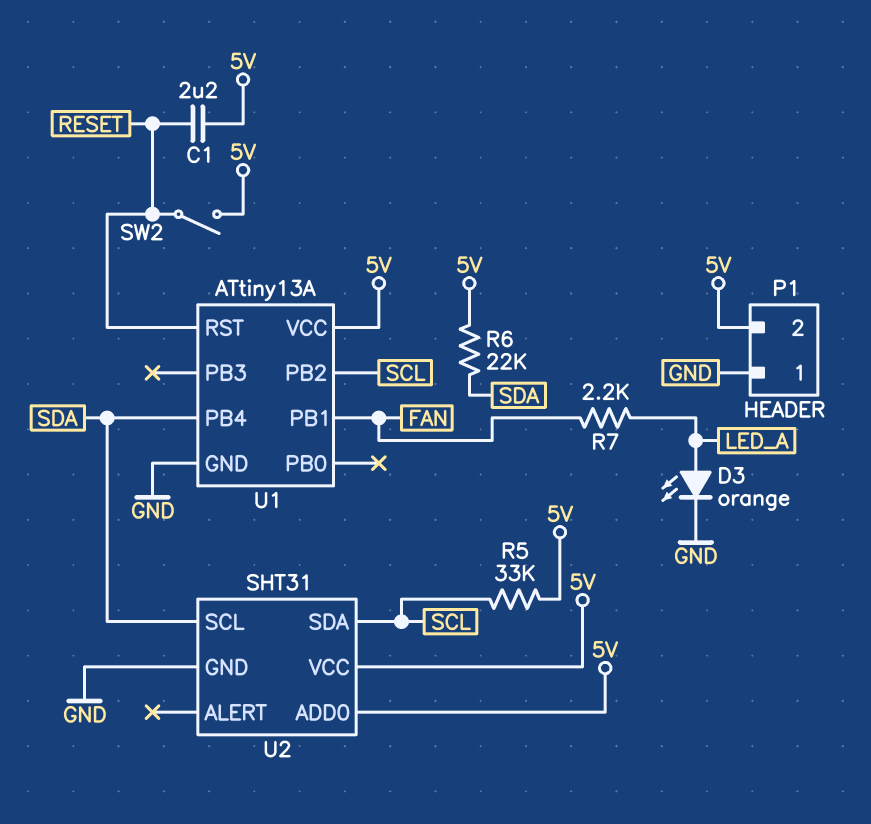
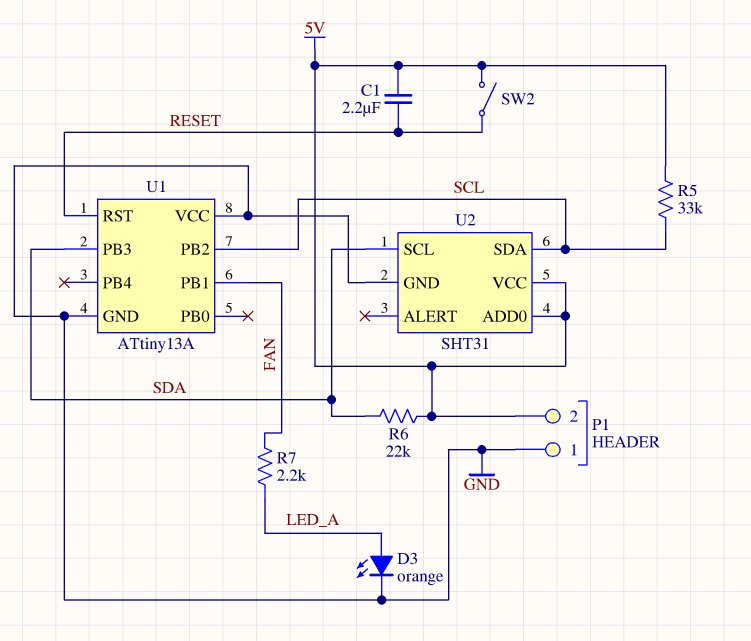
U1 pin PB3: none -> SDA
U1 pin PB4: SDA -> none
U1 pin VCC: 5V -> GND

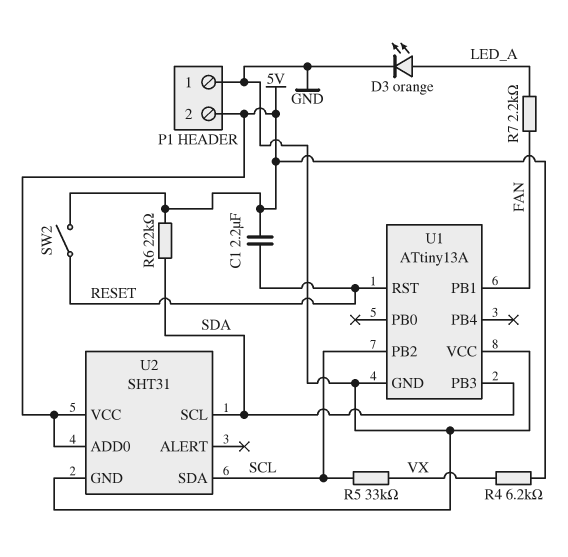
R4: none -> 6.2k (5V, VX)
R5: 33k (5V, SCL) -> 33k (SCL, VX)

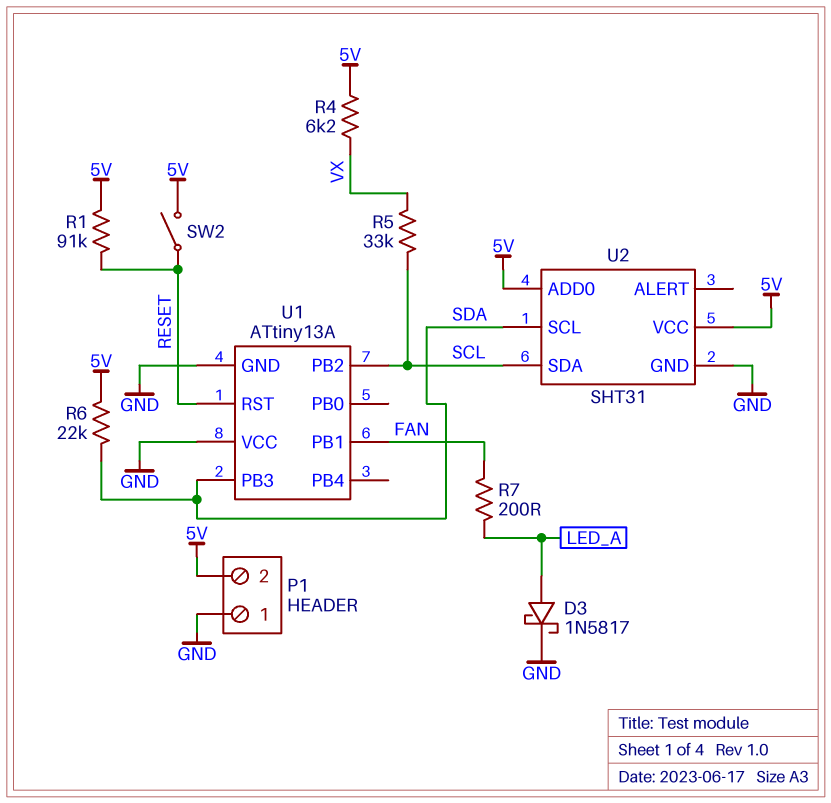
C1: 2.2uF (5V, RESET) -> none
D3: LED orange (A LED_A, K GND) -> schottky 1N5817 (A LED_A, K GND)
R1: none -> 91k (5V, RESET)
R7: 2.2k (FAN, LED_A) -> 200 (FAN, LED_A)

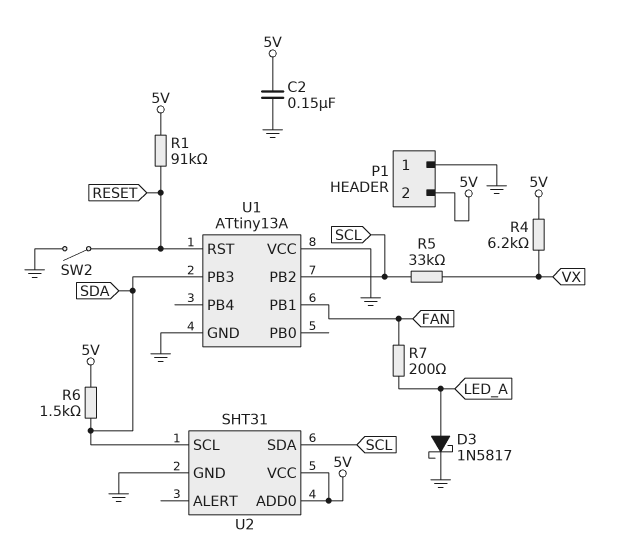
C2: none -> 150nF (5V, GND)
R6: 22k (5V, SDA) -> 1.5k (5V, SDA)
SW2: switch (5V, RESET) -> switch (GND, RESET)

